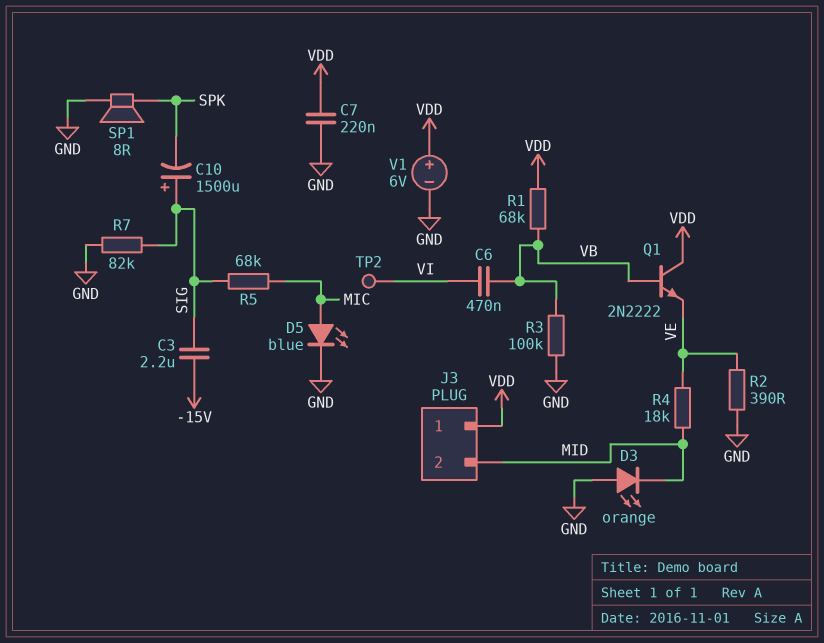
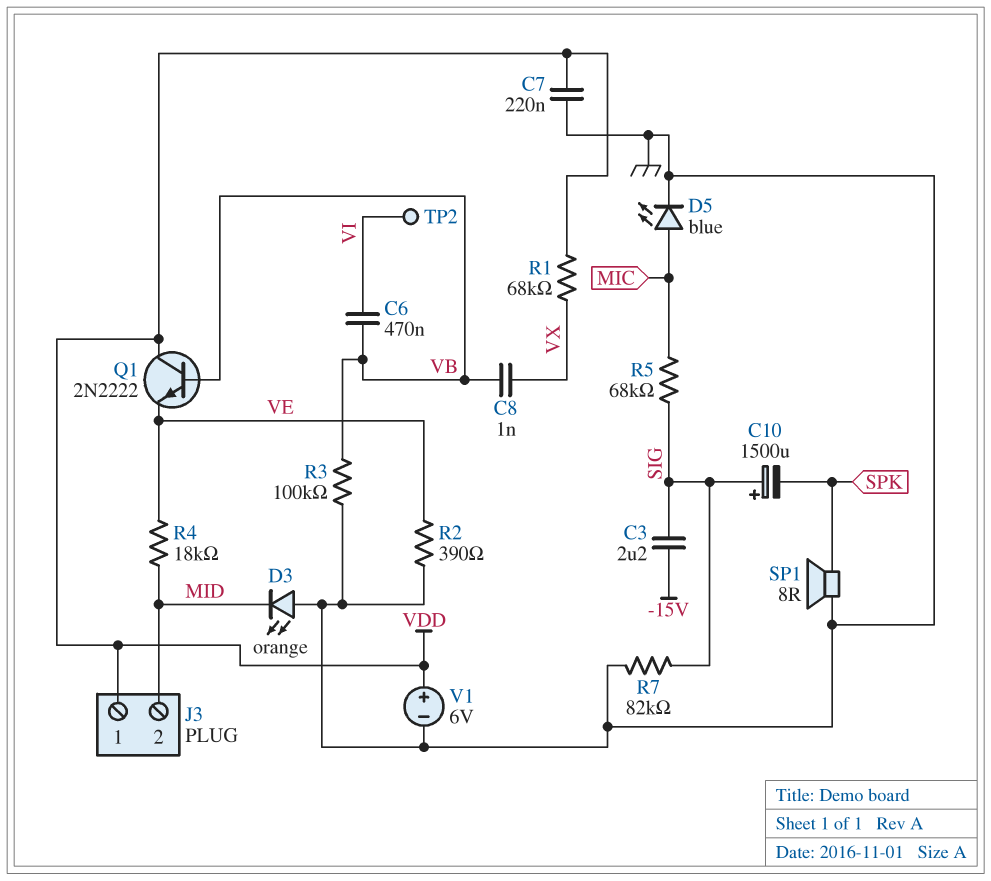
C8: none -> 1nF (VB, VX)
R1: 68k (VB, VDD) -> 68k (VDD, VX)

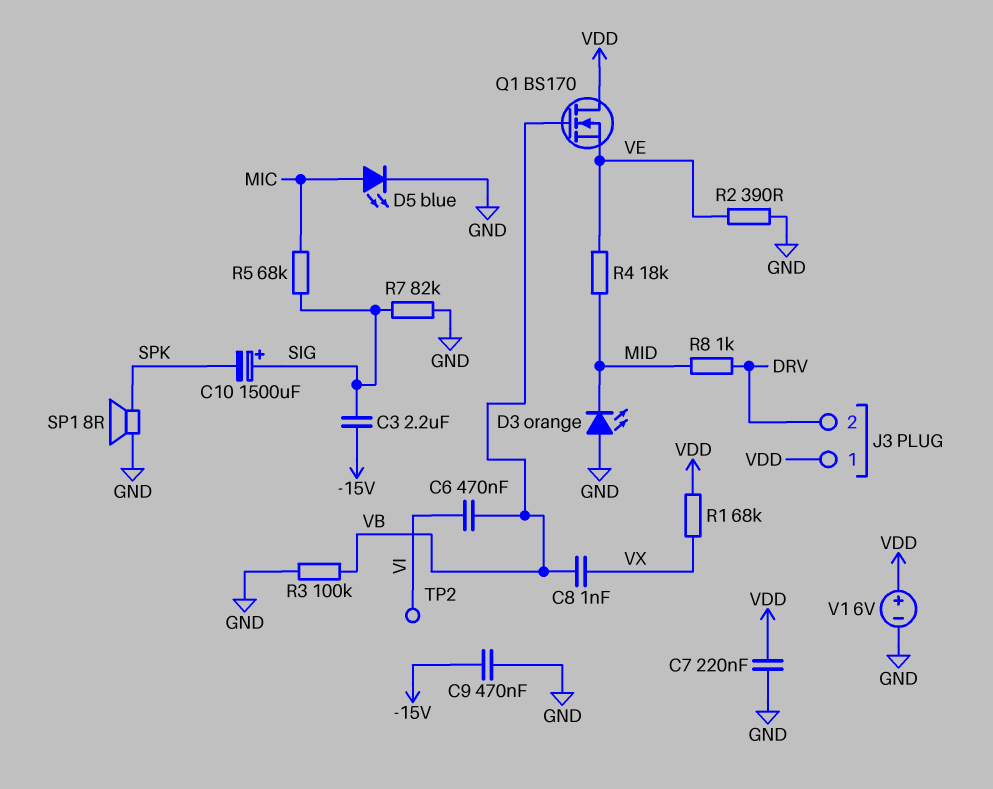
C9: none -> 470nF (-15V, GND)
J3 pin 2: MID -> DRV
Q1: NPN 2N2222 (B VB, C VDD, E VE) -> NMOS BS170 (G VB, D VDD, S VE)
R8: none -> 1k (DRV, MID)

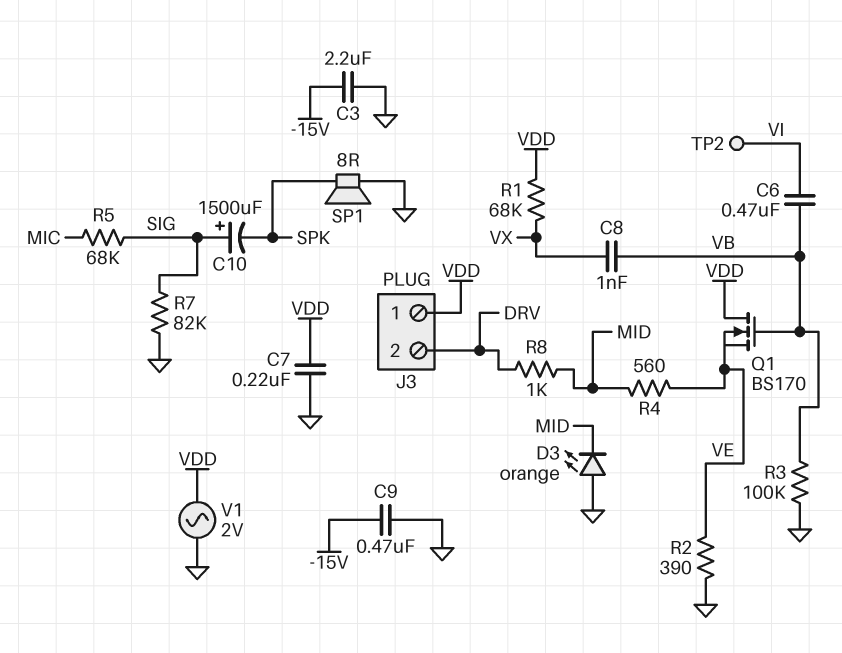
C3: 2.2uF (-15V, SIG) -> 2.2uF (-15V, GND)
D5: LED blue (A MIC, K GND) -> none
R4: 18k (MID, VE) -> 560 (MID, VE)
V1: 6V (plus VDD, minus GND) -> AC 2V (GND, VDD)

